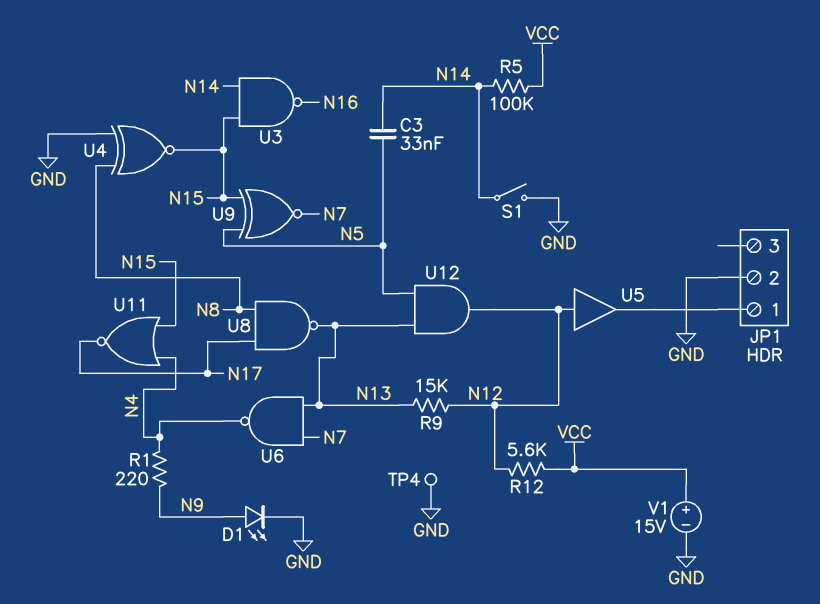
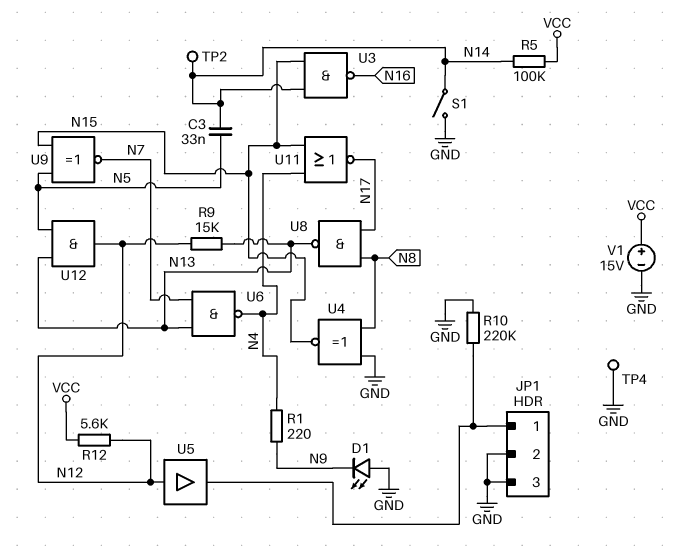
D1: LED (A N9, K GND) -> LED (A GND, K N9)
JP1 pin 3: none -> GND
R10: none -> 220k (GND, JP1/1)
TP2: none -> test point (N14)

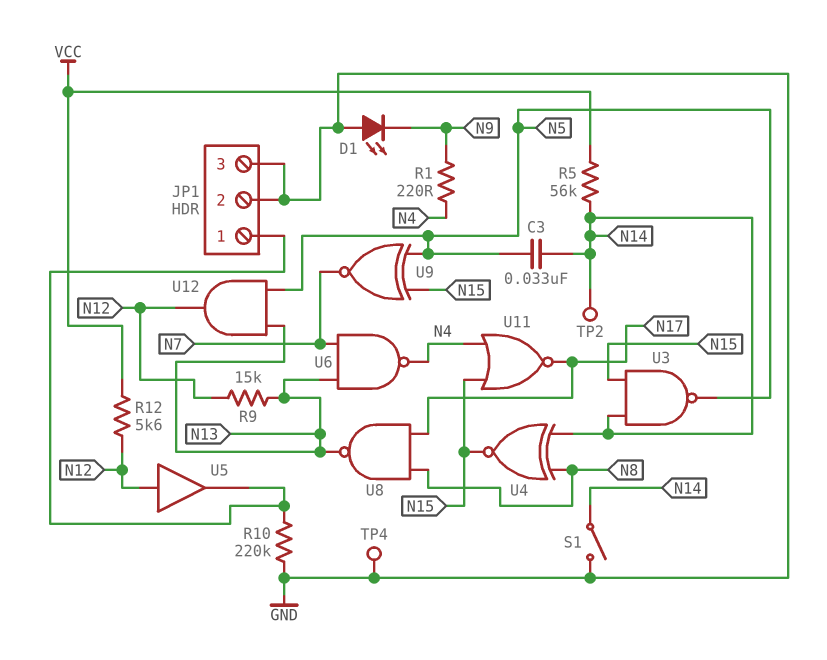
R5: 100k (N14, VCC) -> 56k (N14, VCC)
U3: NAND (in N14, in N15, out N16) -> NAND (in N14, in N15, out N5)
U4: XNOR (in GND, in N8, out N15) -> XNOR (in N8, in N14, out N15)
V1: 15V (plus VCC, minus GND) -> none

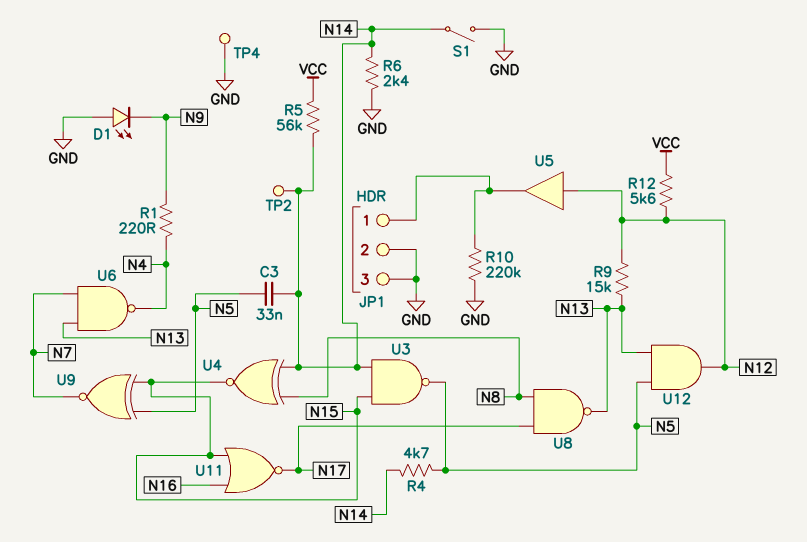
R4: none -> 4.7k (N5, N14)
R6: none -> 2.4k (GND, N14)
U11: NOR (in N4, in N15, out N17) -> NOR (in N15, in N16, out N17)

